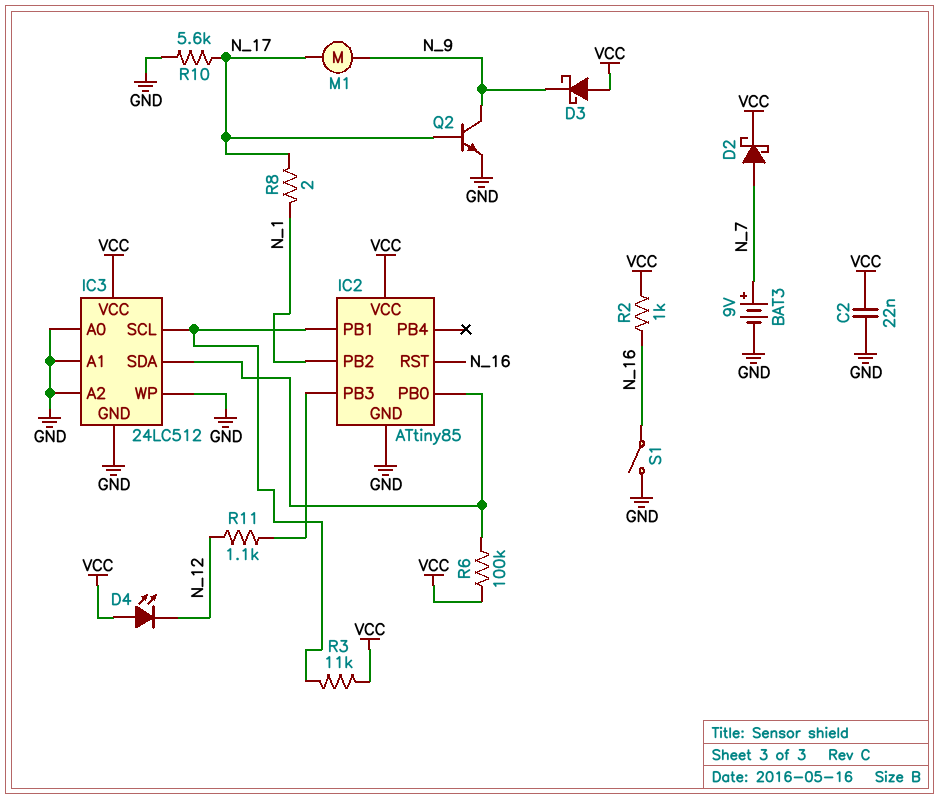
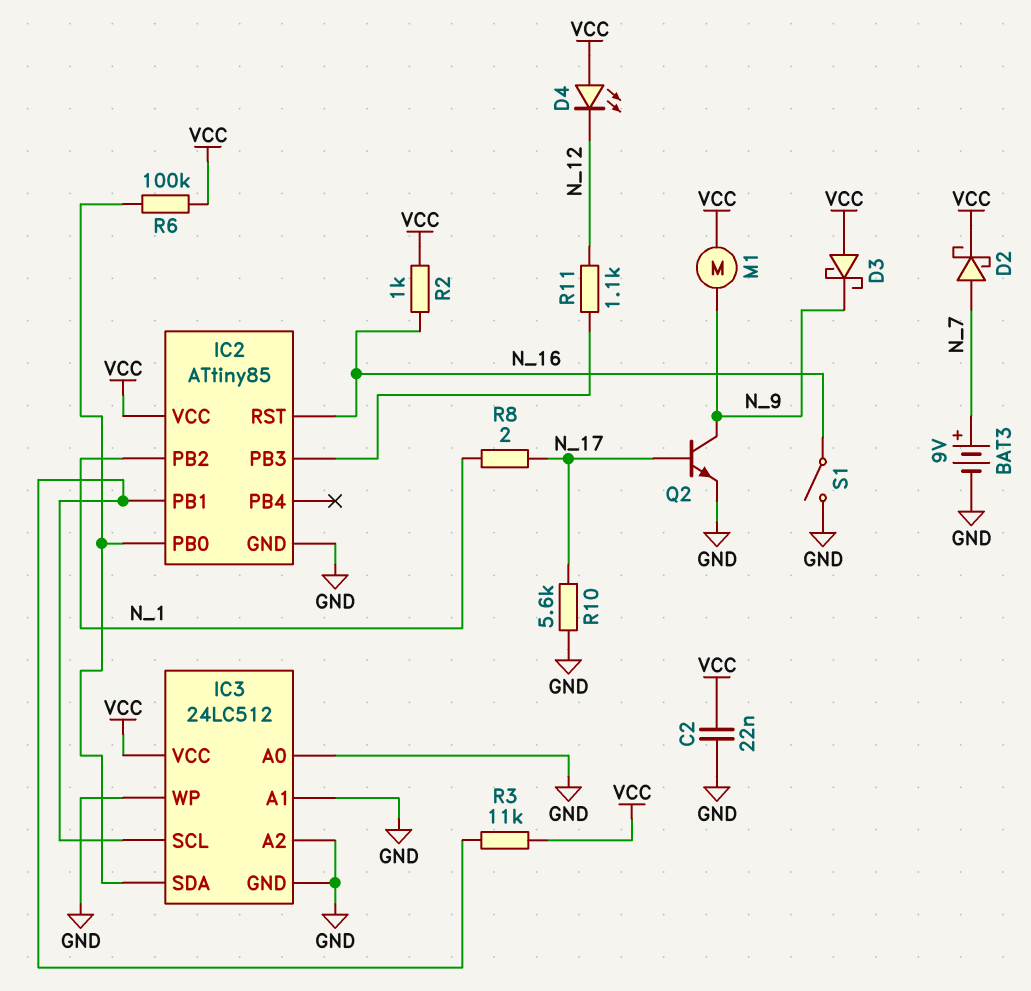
M1: motor (N_9, N_17) -> motor (N_9, VCC)

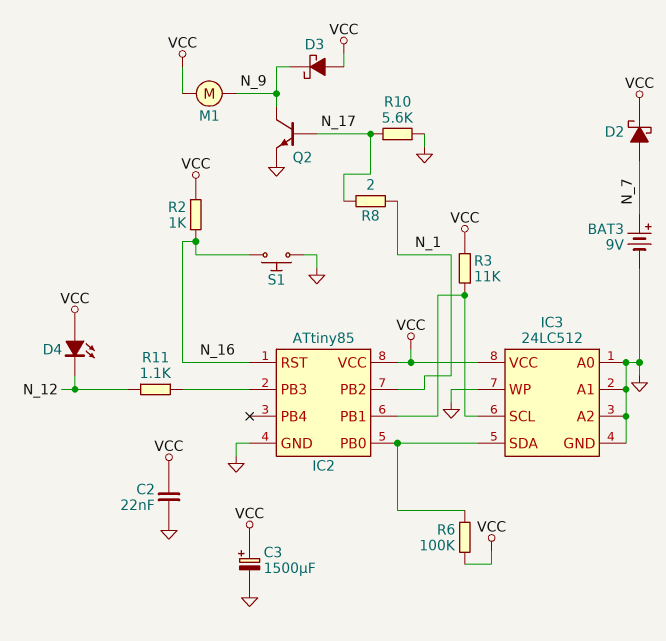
C3: none -> 1500uF (plus VCC, minus GND)
S1: switch (GND, N_16) -> button (GND, N_16)

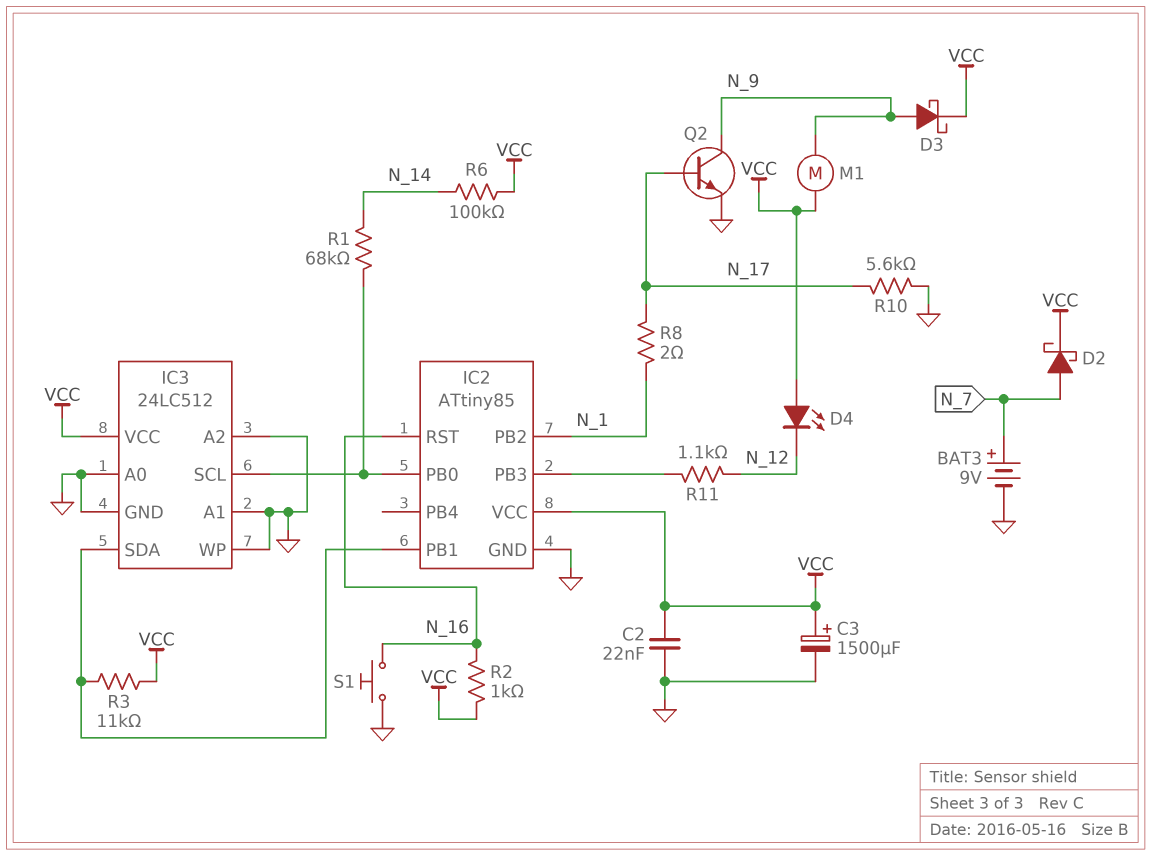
D3: schottky (A VCC, K N_9) -> schottky (A N_9, K VCC)
IC3 pin SCL: IC2/PB1 -> IC2/PB0
IC3 pin SDA: IC2/PB0 -> IC2/PB1
R1: none -> 68k (IC2/PB0, N_14)
R6: 100k (IC2/PB0, VCC) -> 100k (N_14, VCC)

